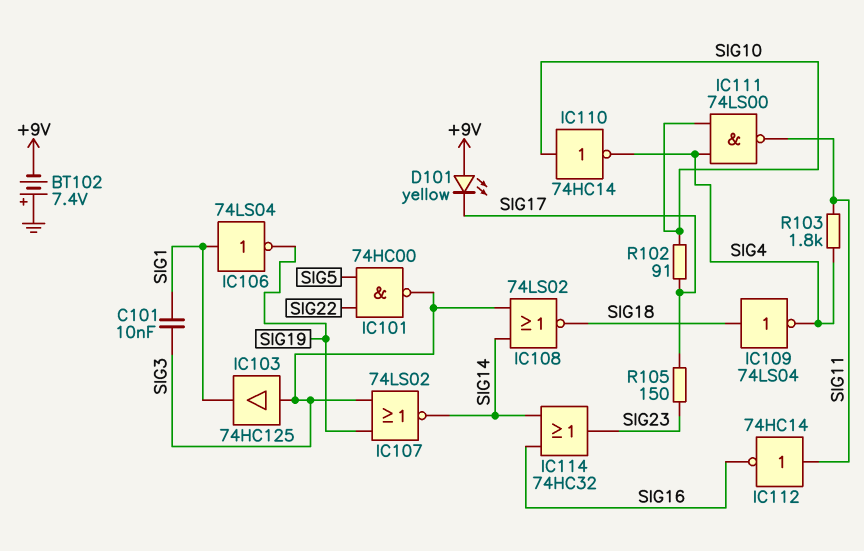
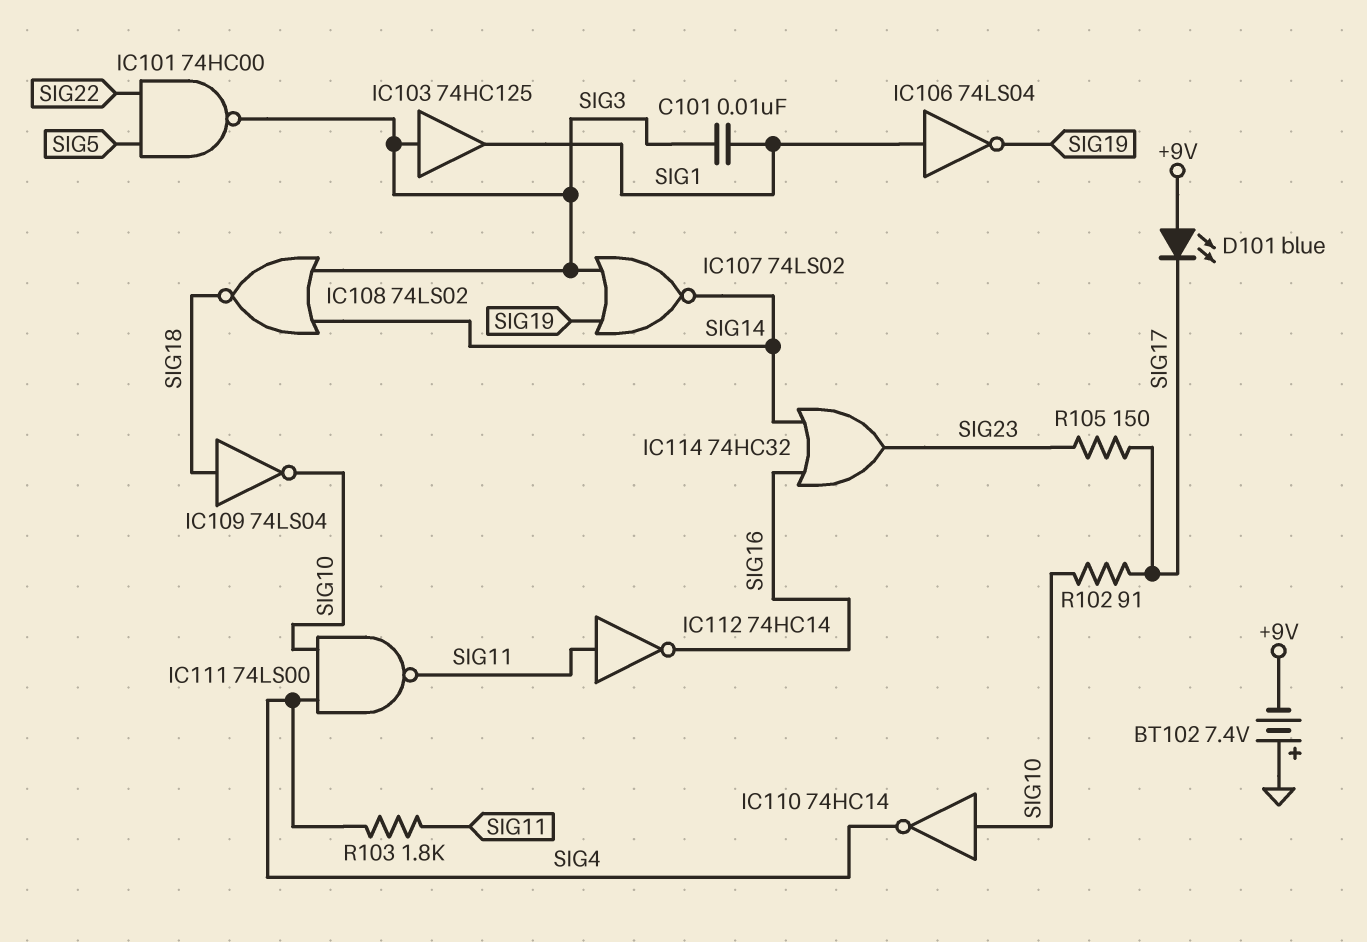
D101: LED yellow (A +9V, K SIG17) -> LED blue (A +9V, K SIG17)
IC109: NOT 74LS04 (in SIG18, out SIG4) -> NOT 74LS04 (in SIG18, out SIG10)

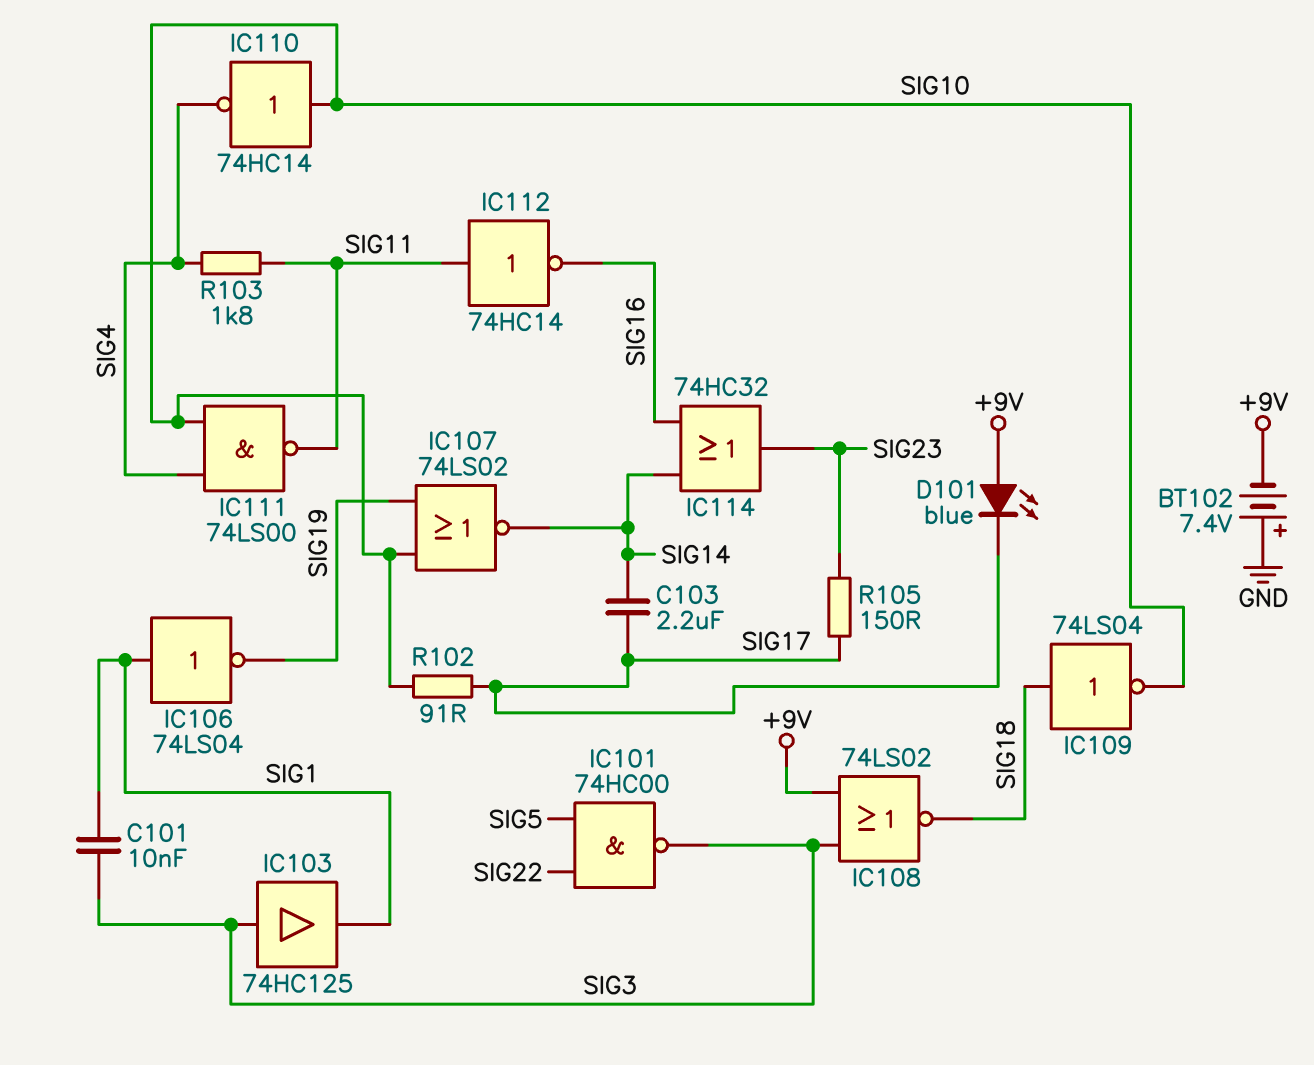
C103: none -> 2.2uF (SIG14, SIG17)
IC107: NOR 74LS02 (in SIG3, in SIG19, out SIG14) -> NOR 74LS02 (in SIG10, in SIG19, out SIG14)
IC108: NOR 74LS02 (in SIG3, in SIG14, out SIG18) -> NOR 74LS02 (in +9V, in SIG3, out SIG18)

